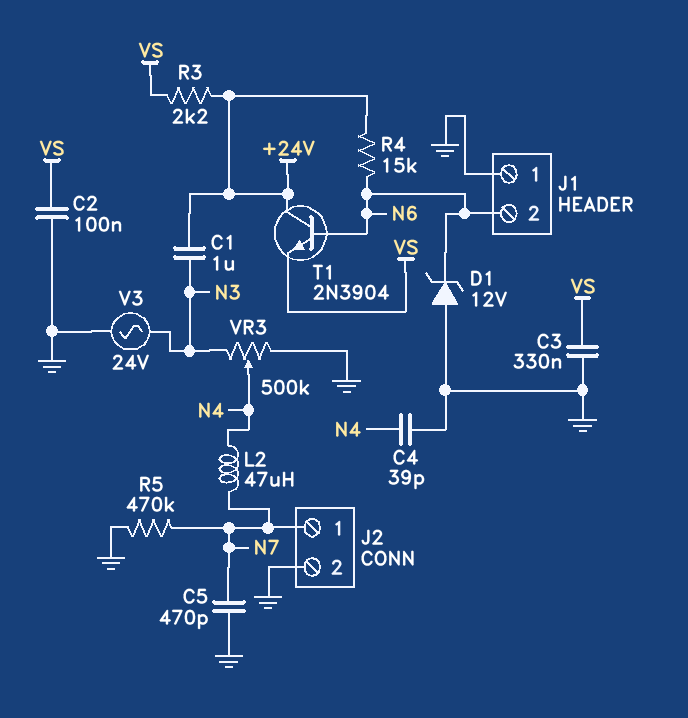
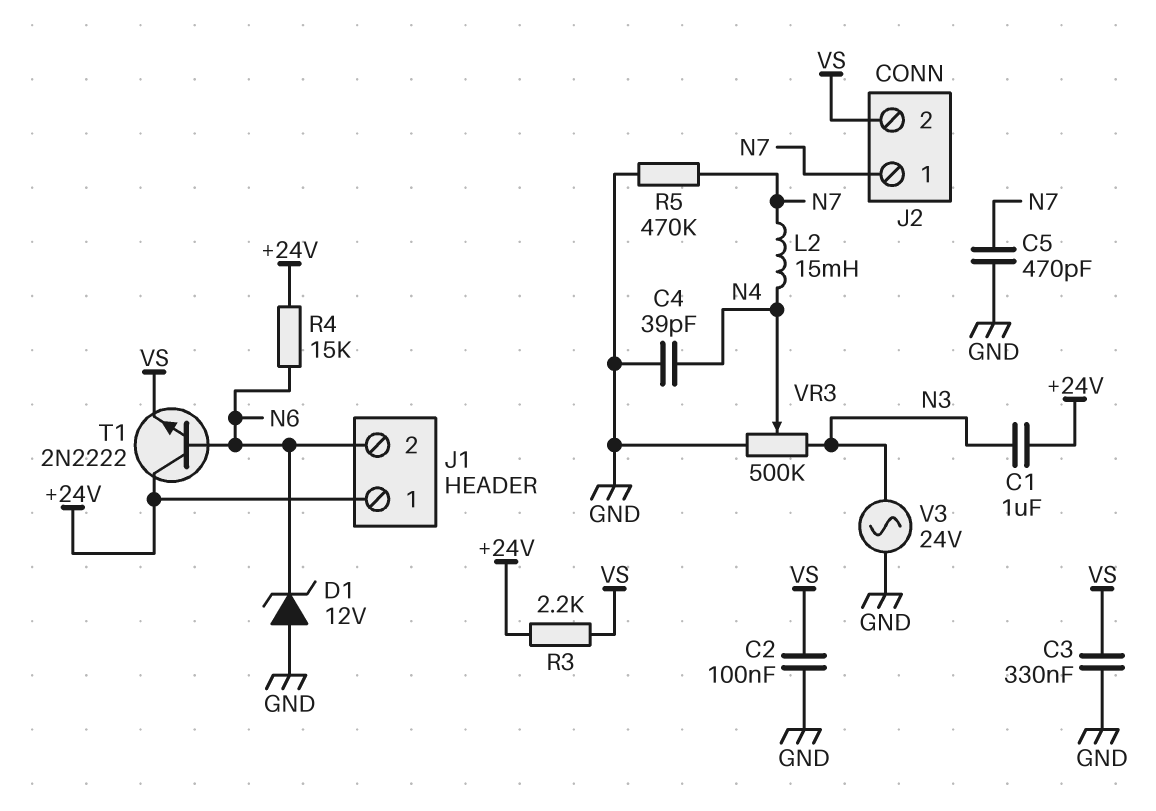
J1 pin 1: GND -> +24V
J2 pin 2: GND -> VS
L2: 47uH (N4, N7) -> 15mH (N4, N7)
T1: NPN 2N3904 (B N6, C +24V, E VS) -> NPN 2N2222 (B N6, C +24V, E VS)

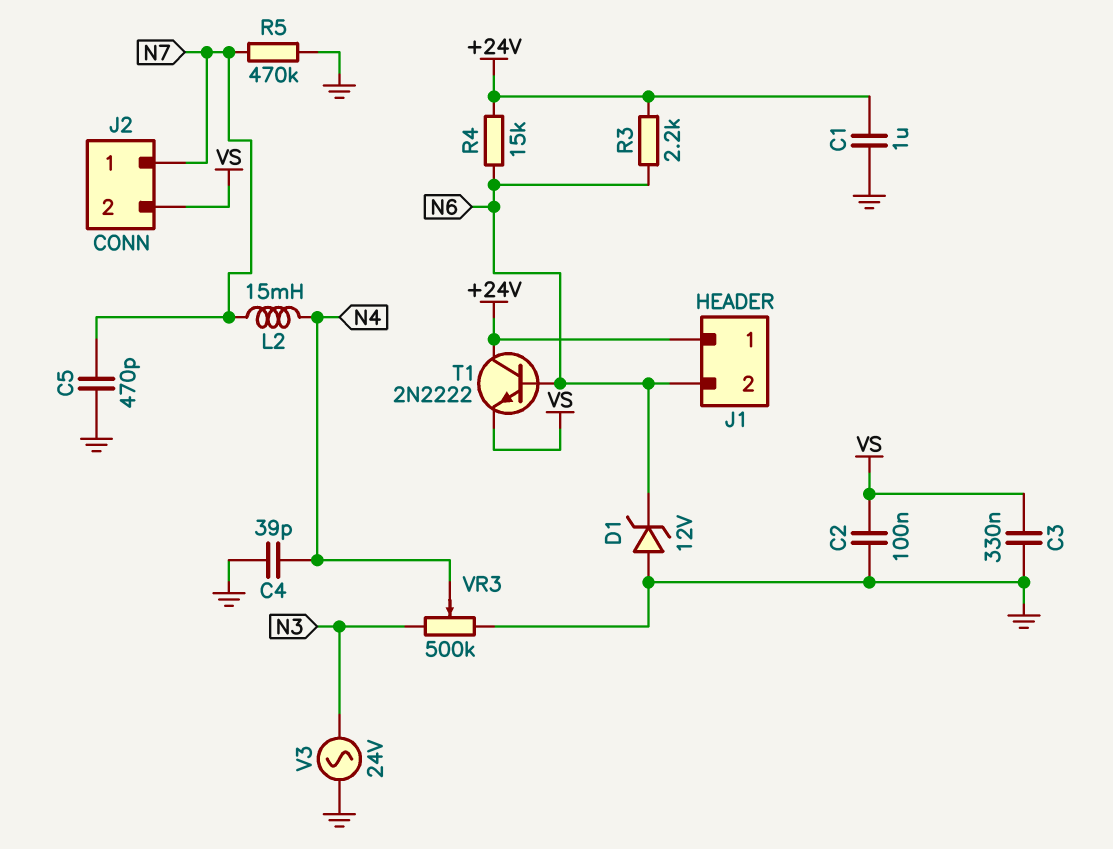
C1: 1uF (+24V, N3) -> 1uF (+24V, GND)
R3: 2.2k (+24V, VS) -> 2.2k (+24V, N6)

